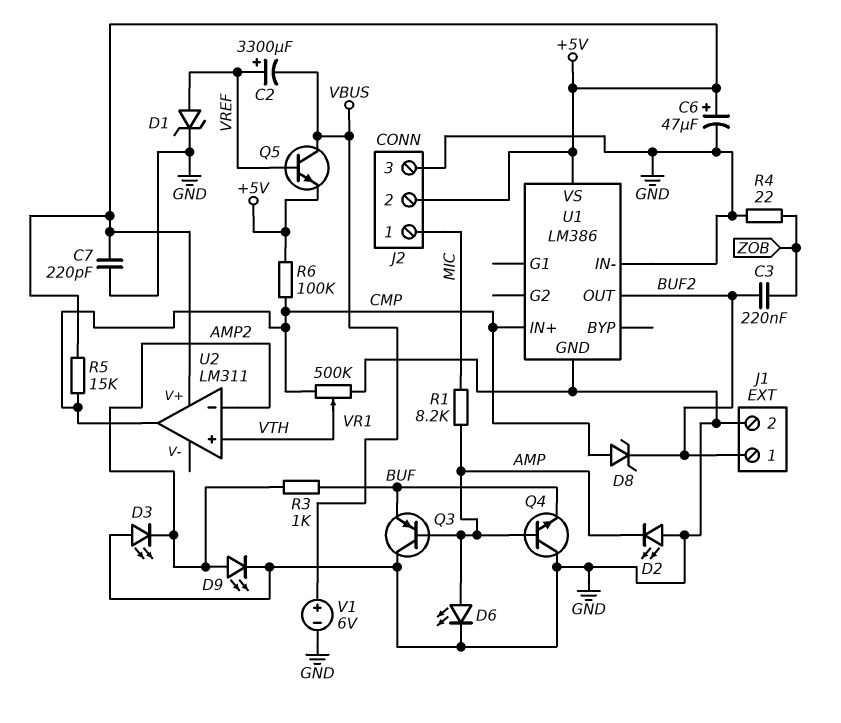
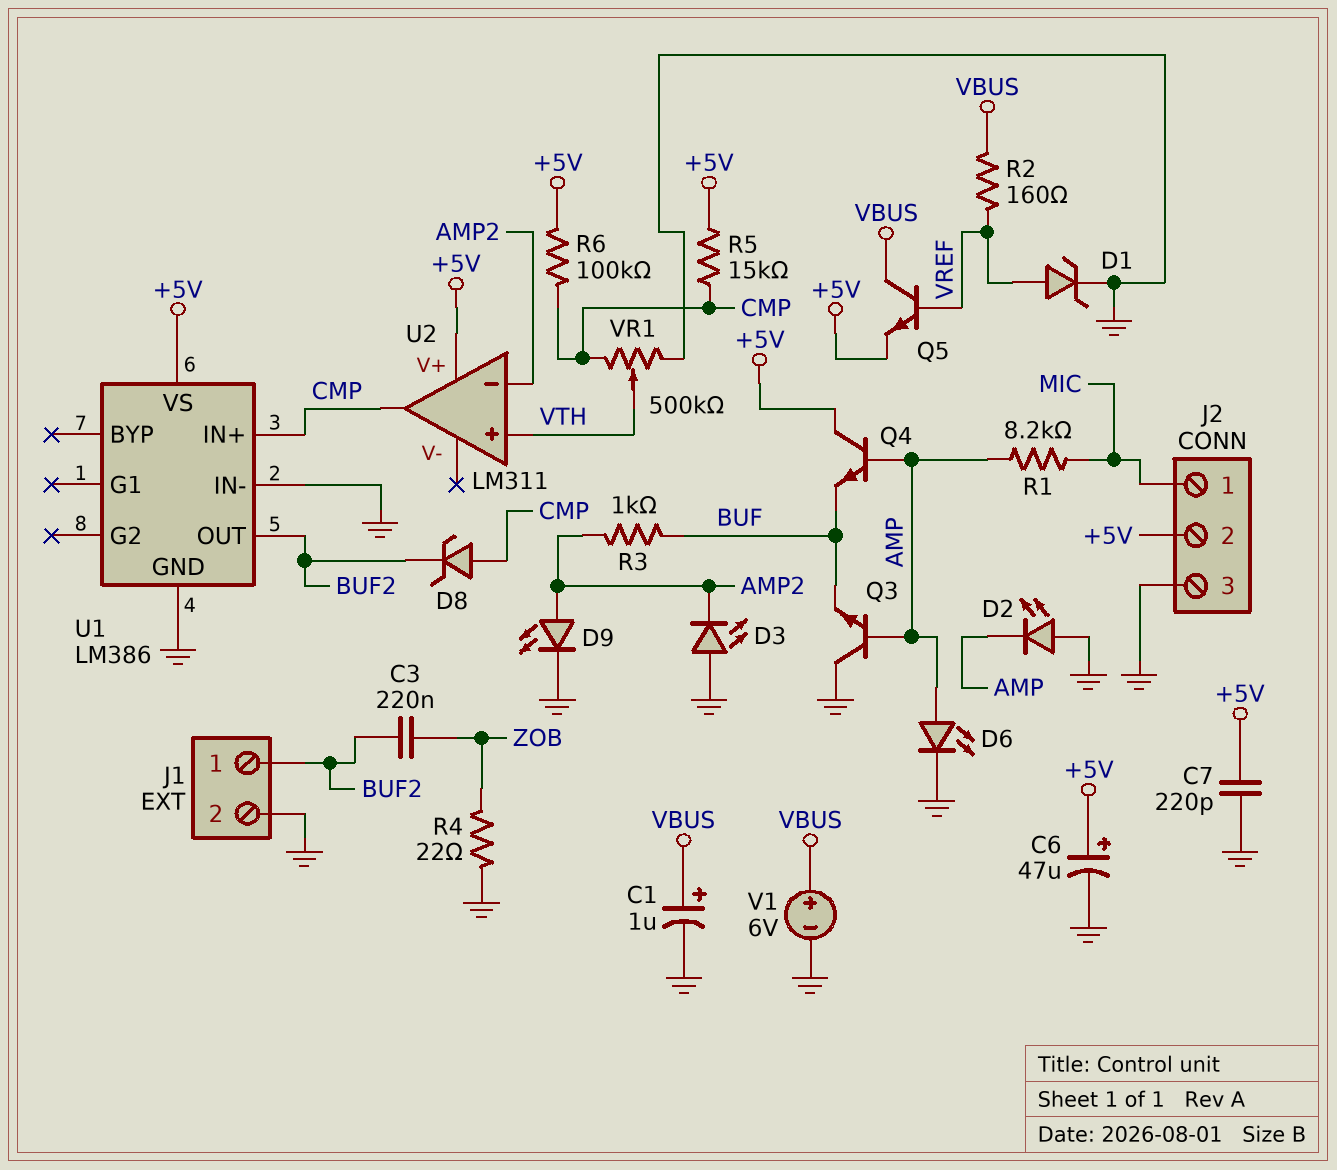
C1: none -> 1uF (plus VBUS, minus GND)
C2: 3300uF (plus VREF, minus VBUS) -> none
Q3: PNP (B AMP, C GND, E BUF) -> NPN (B AMP, C GND, E BUF)
Q4: NPN (B AMP, C GND, E BUF) -> NPN (B AMP, C +5V, E BUF)
R2: none -> 160 (VBUS, VREF)

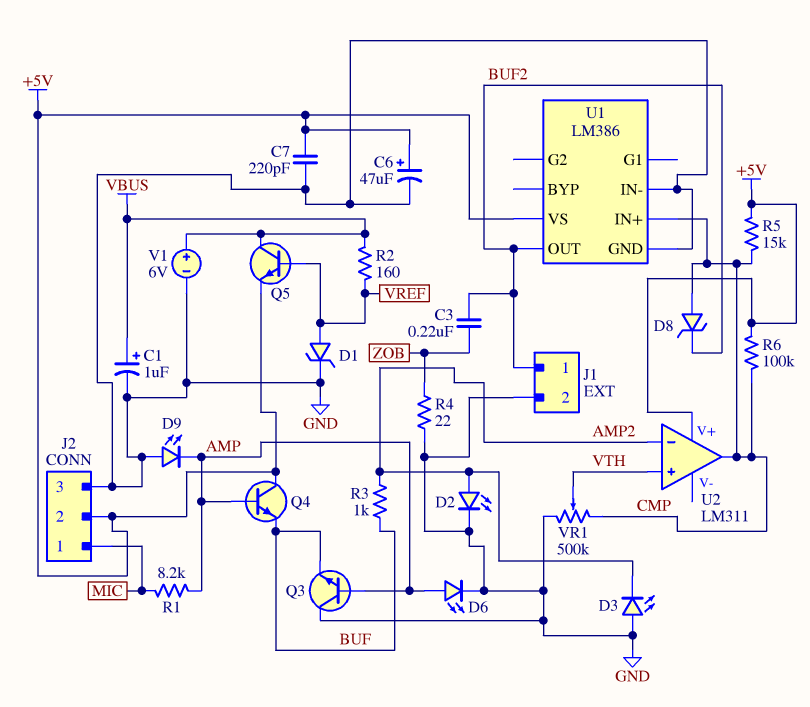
D2: LED (A GND, K AMP) -> LED (A AMP2, K GND)
D9: LED (A AMP2, K GND) -> LED (A GND, K AMP)

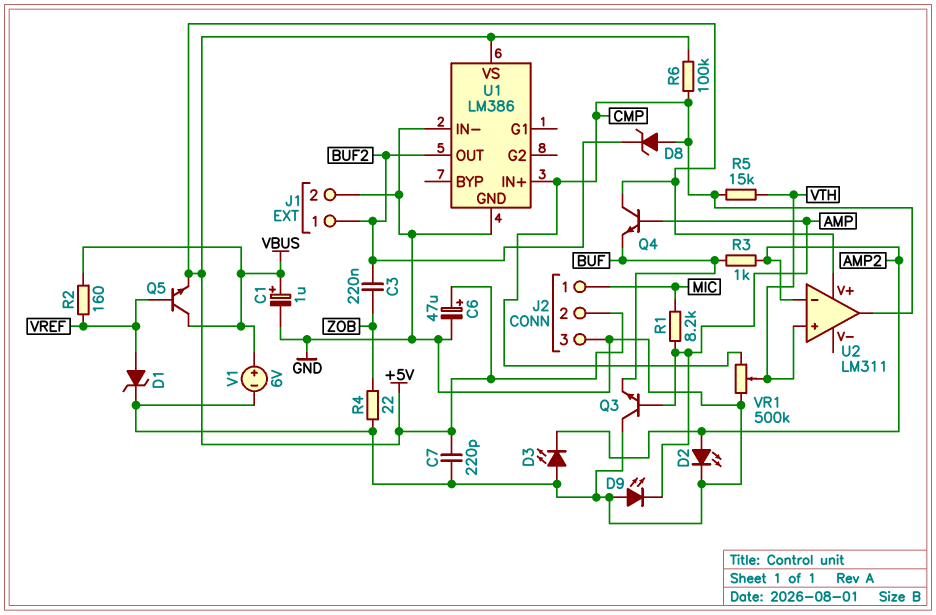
D6: LED (A AMP, K GND) -> none
R5: 15k (+5V, CMP) -> 15k (CMP, VTH)

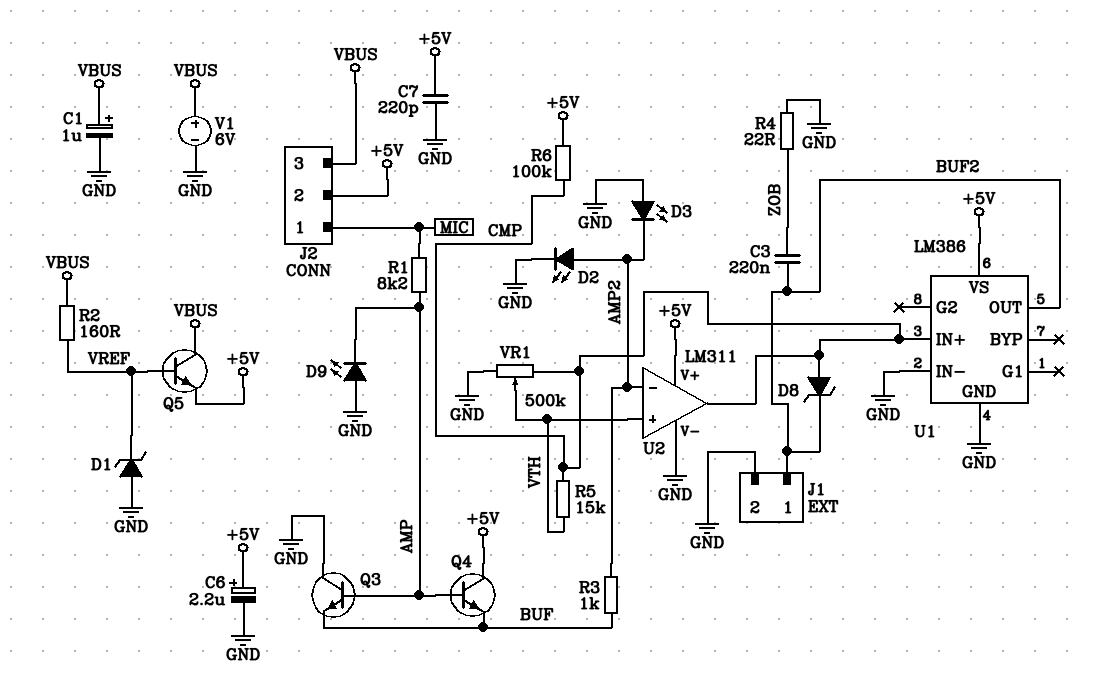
C6: 47uF (plus +5V, minus GND) -> 2.2uF (plus +5V, minus GND)
D1: zener (A VREF, K GND) -> zener (A GND, K VREF)
J2 pin 3: GND -> VBUS
U2 pin V-: none -> GND

